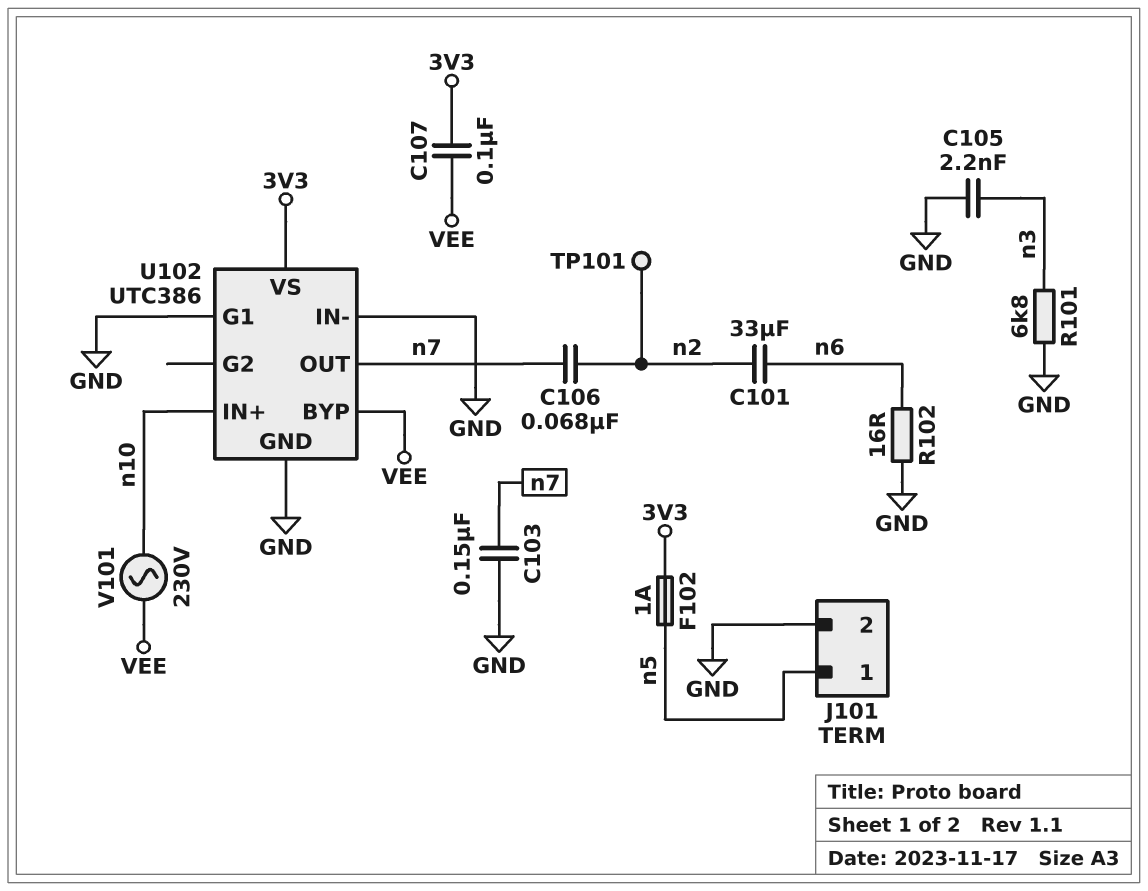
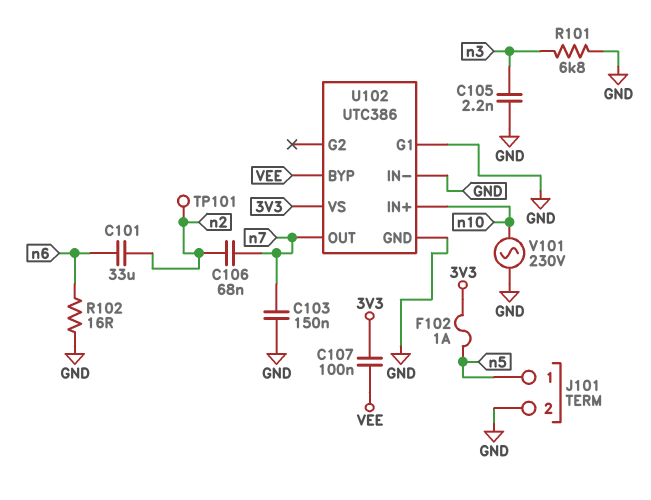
V101: AC 230V (VEE, n10) -> AC 230V (GND, n10)

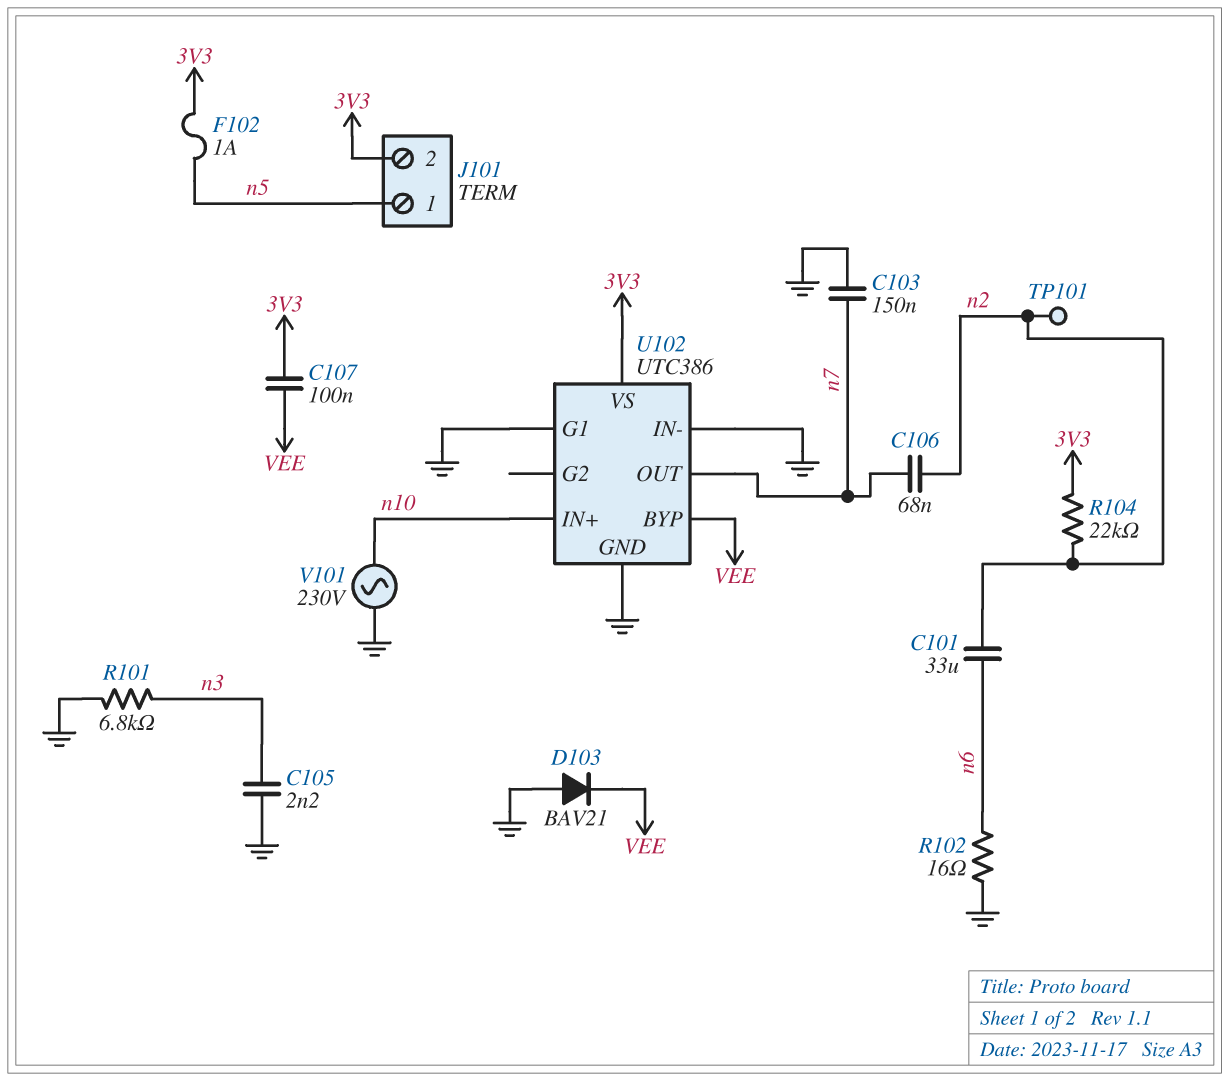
D103: none -> diode BAV21 (A GND, K VEE)
J101 pin 2: GND -> 3V3
R104: none -> 22k (3V3, n2)

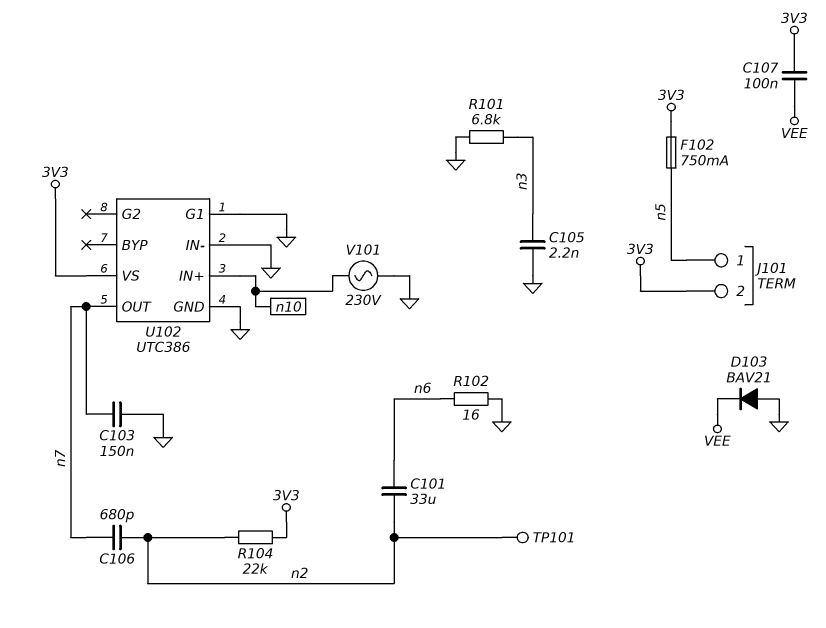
C106: 68nF (n2, n7) -> 680pF (n2, n7)
F102: 1A (3V3, n5) -> 750mA (3V3, n5)
U102 pin BYP: VEE -> none

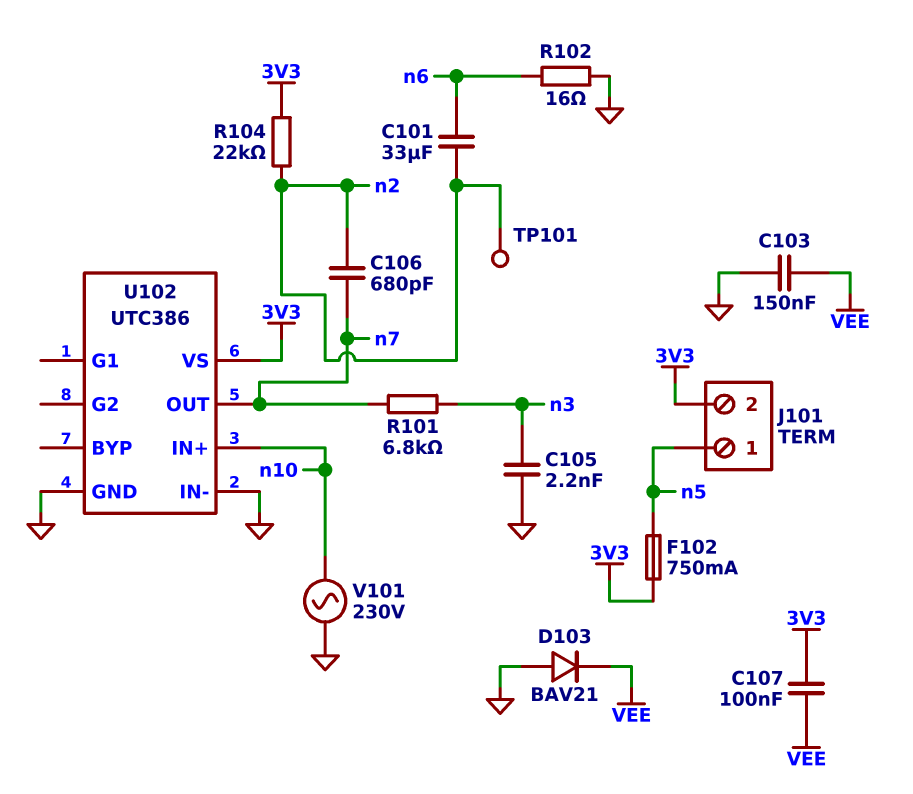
C103: 150nF (GND, n7) -> 150nF (GND, VEE)
R101: 6.8k (GND, n3) -> 6.8k (n3, n7)
U102 pin G1: GND -> none

